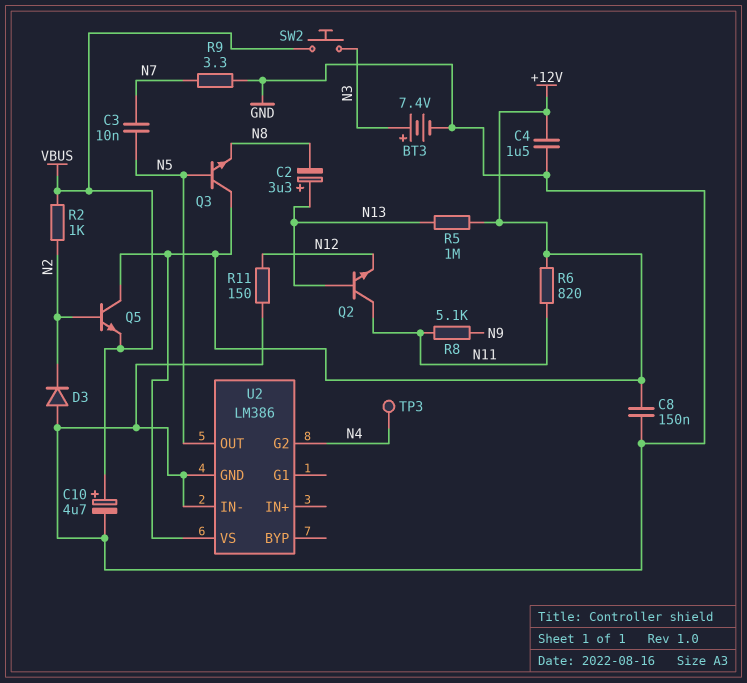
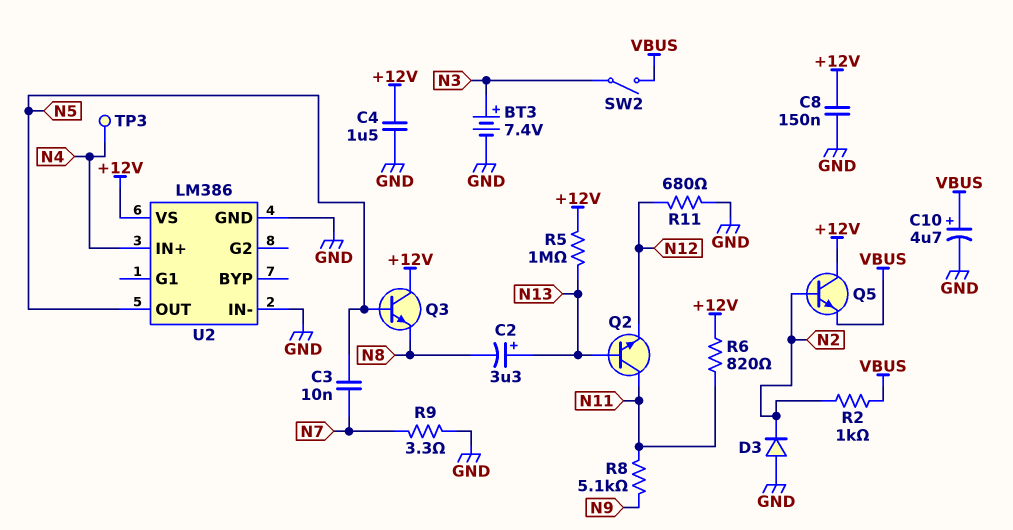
R11: 150 (GND, N12) -> 680 (GND, N12)
SW2: button (N3, VBUS) -> switch (N3, VBUS)
U2 pin G2: N4 -> none
U2 pin IN+: none -> N4

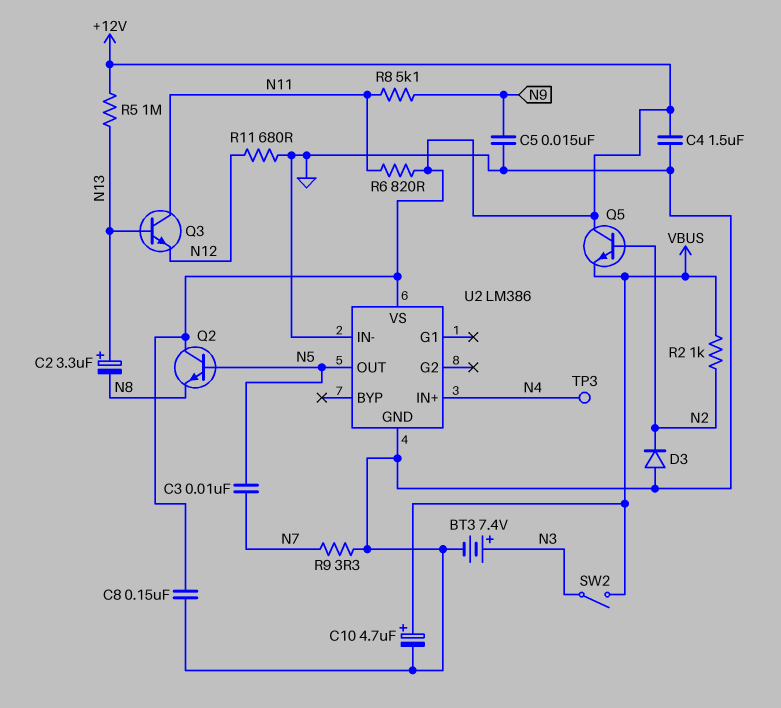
C5: none -> 15nF (GND, N9)
Q2: NPN (B N13, C N11, E N12) -> NPN (B N5, C +12V, E N8)
Q3: NPN (B N5, C +12V, E N8) -> NPN (B N13, C N11, E N12)

